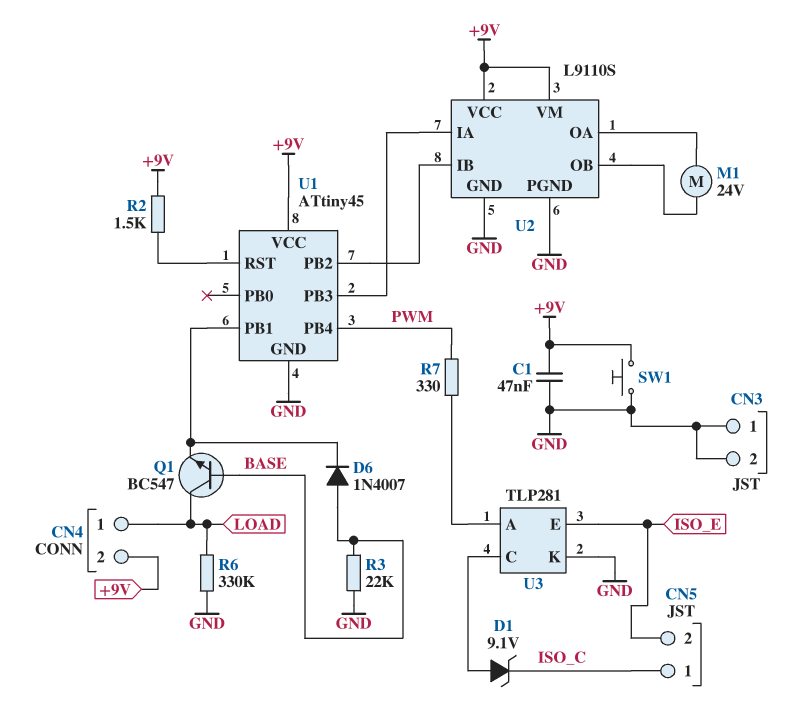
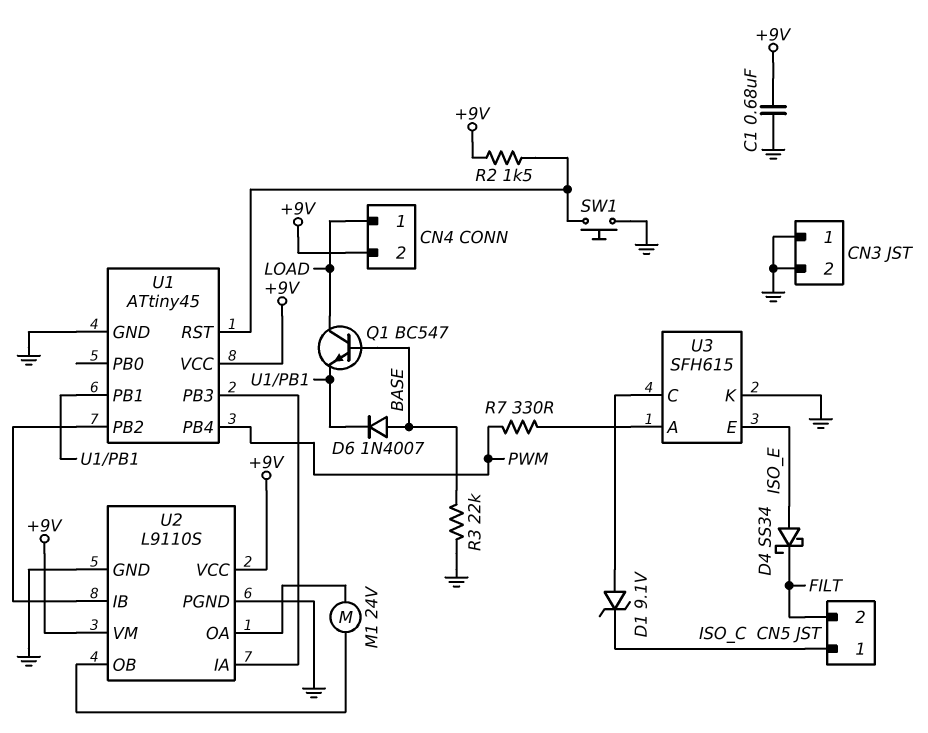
C1: 47nF (+9V, GND) -> 680nF (+9V, GND)
CN5 pin 2: ISO_E -> FILT
D4: none -> schottky SS34 (A ISO_E, K FILT)
R6: 330k (GND, LOAD) -> none
SW1: button (+9V, GND) -> button (GND, U1/RST)
U3: TLP281 -> SFH615

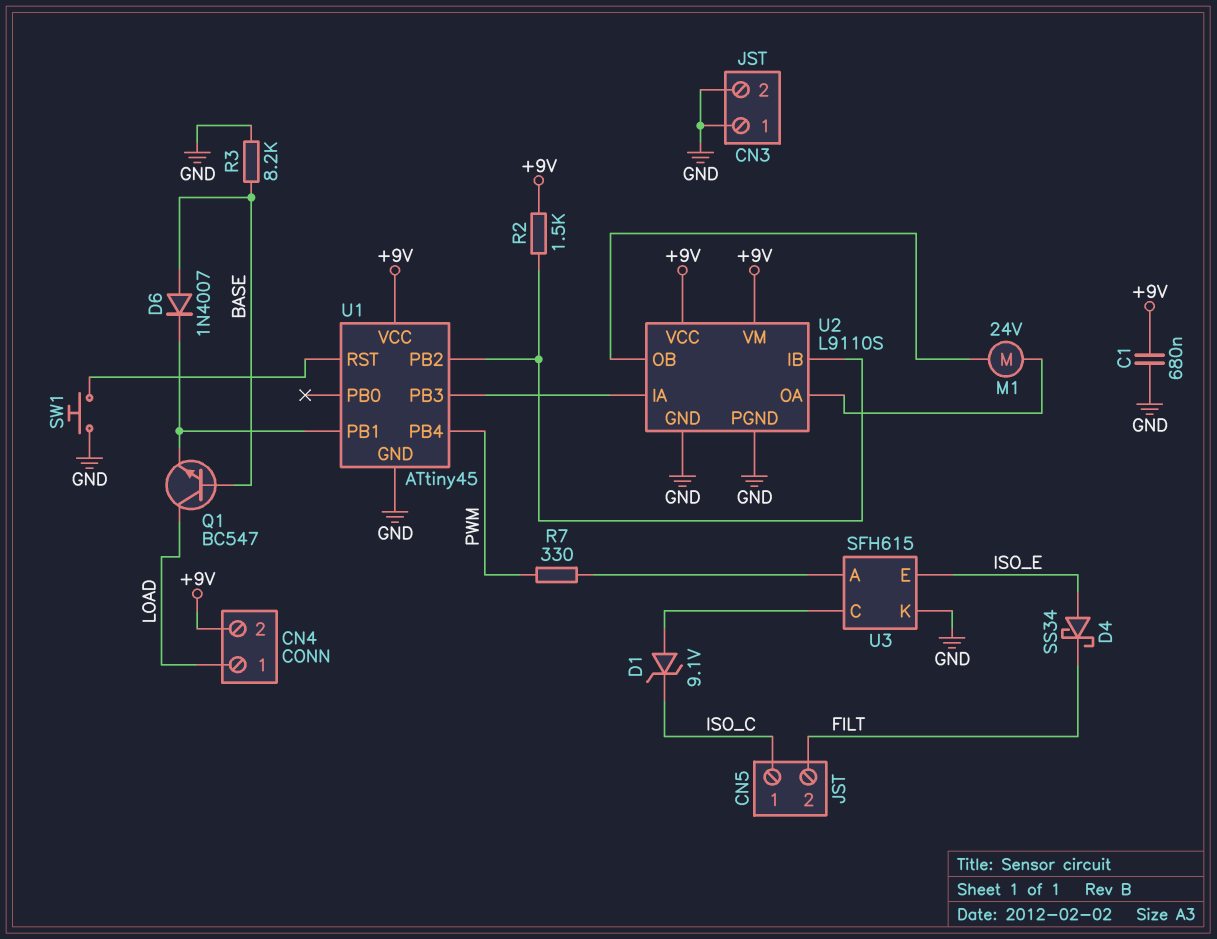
R2: 1.5k (+9V, U1/RST) -> 1.5k (+9V, U1/PB2)
R3: 22k (BASE, GND) -> 8.2k (BASE, GND)

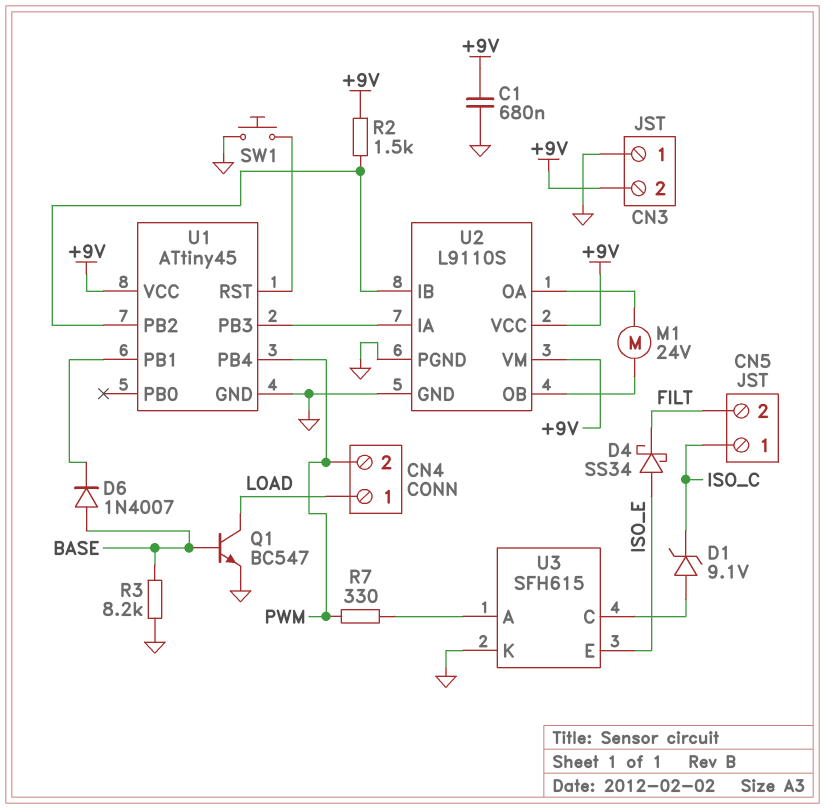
CN3 pin 2: GND -> +9V
CN4 pin 2: +9V -> PWM
Q1: NPN BC547 (B BASE, C LOAD, E U1/PB1) -> NPN BC547 (B BASE, C LOAD, E GND)

